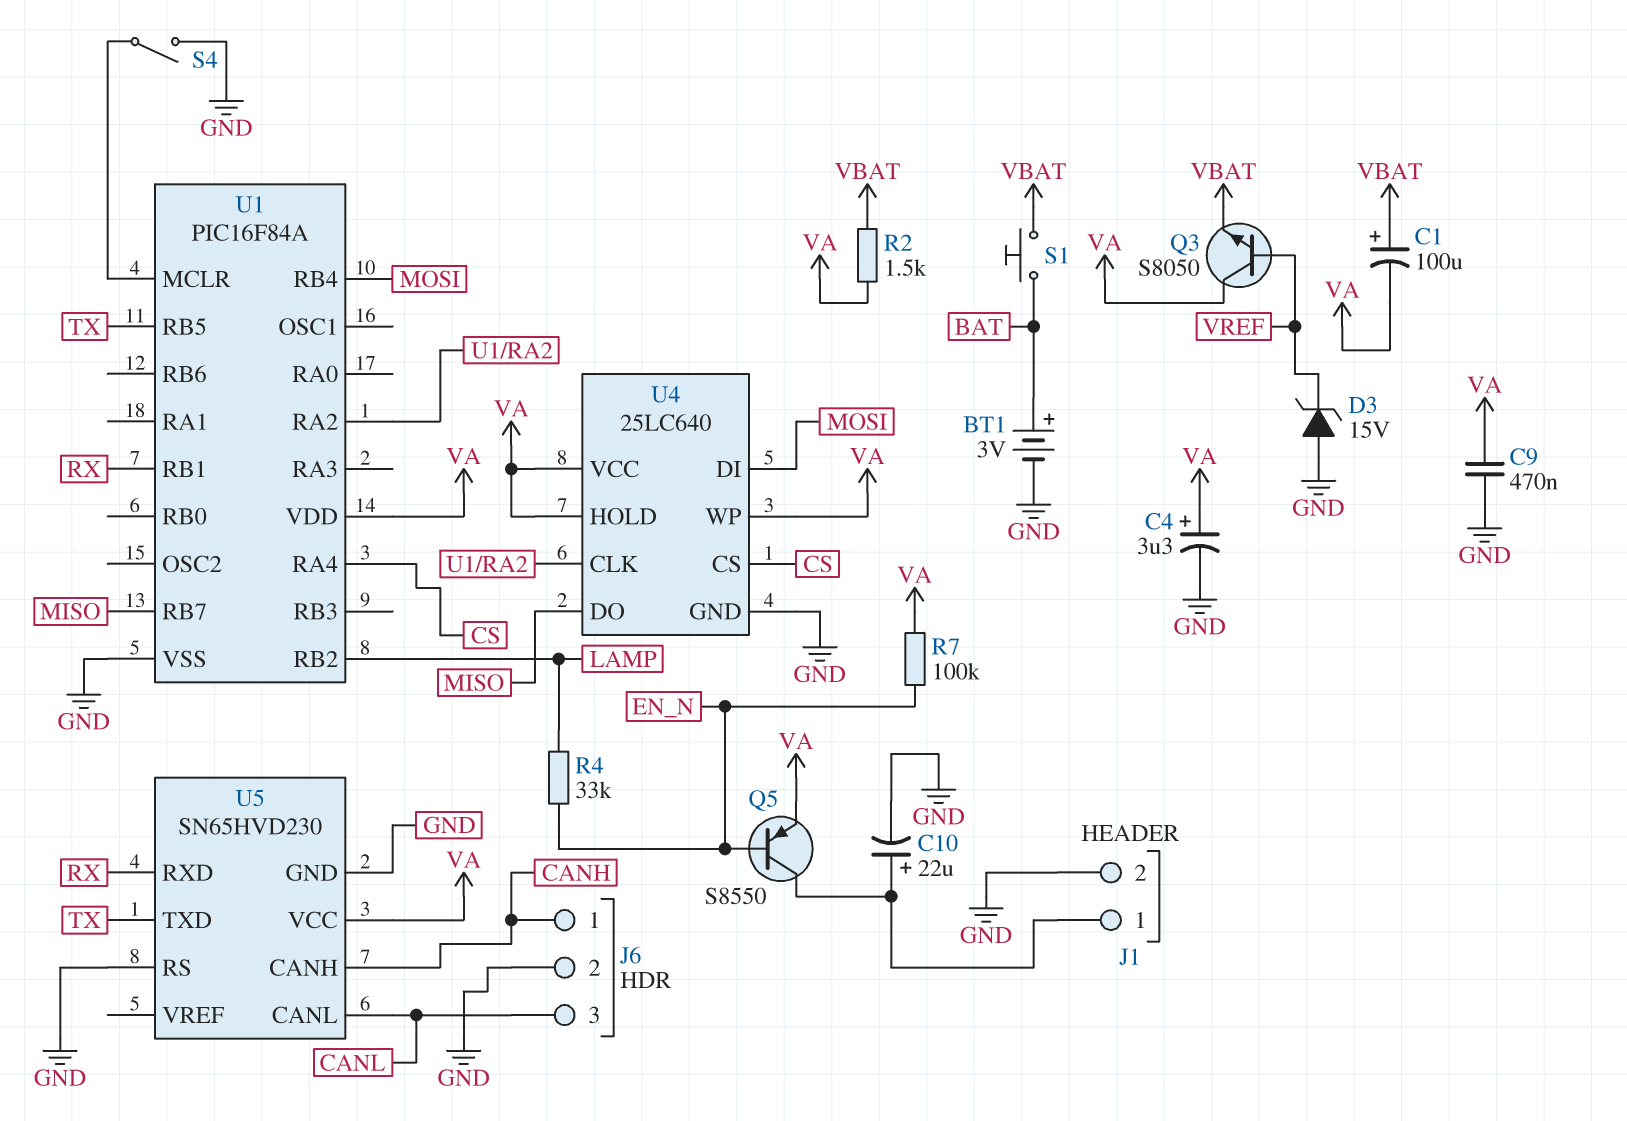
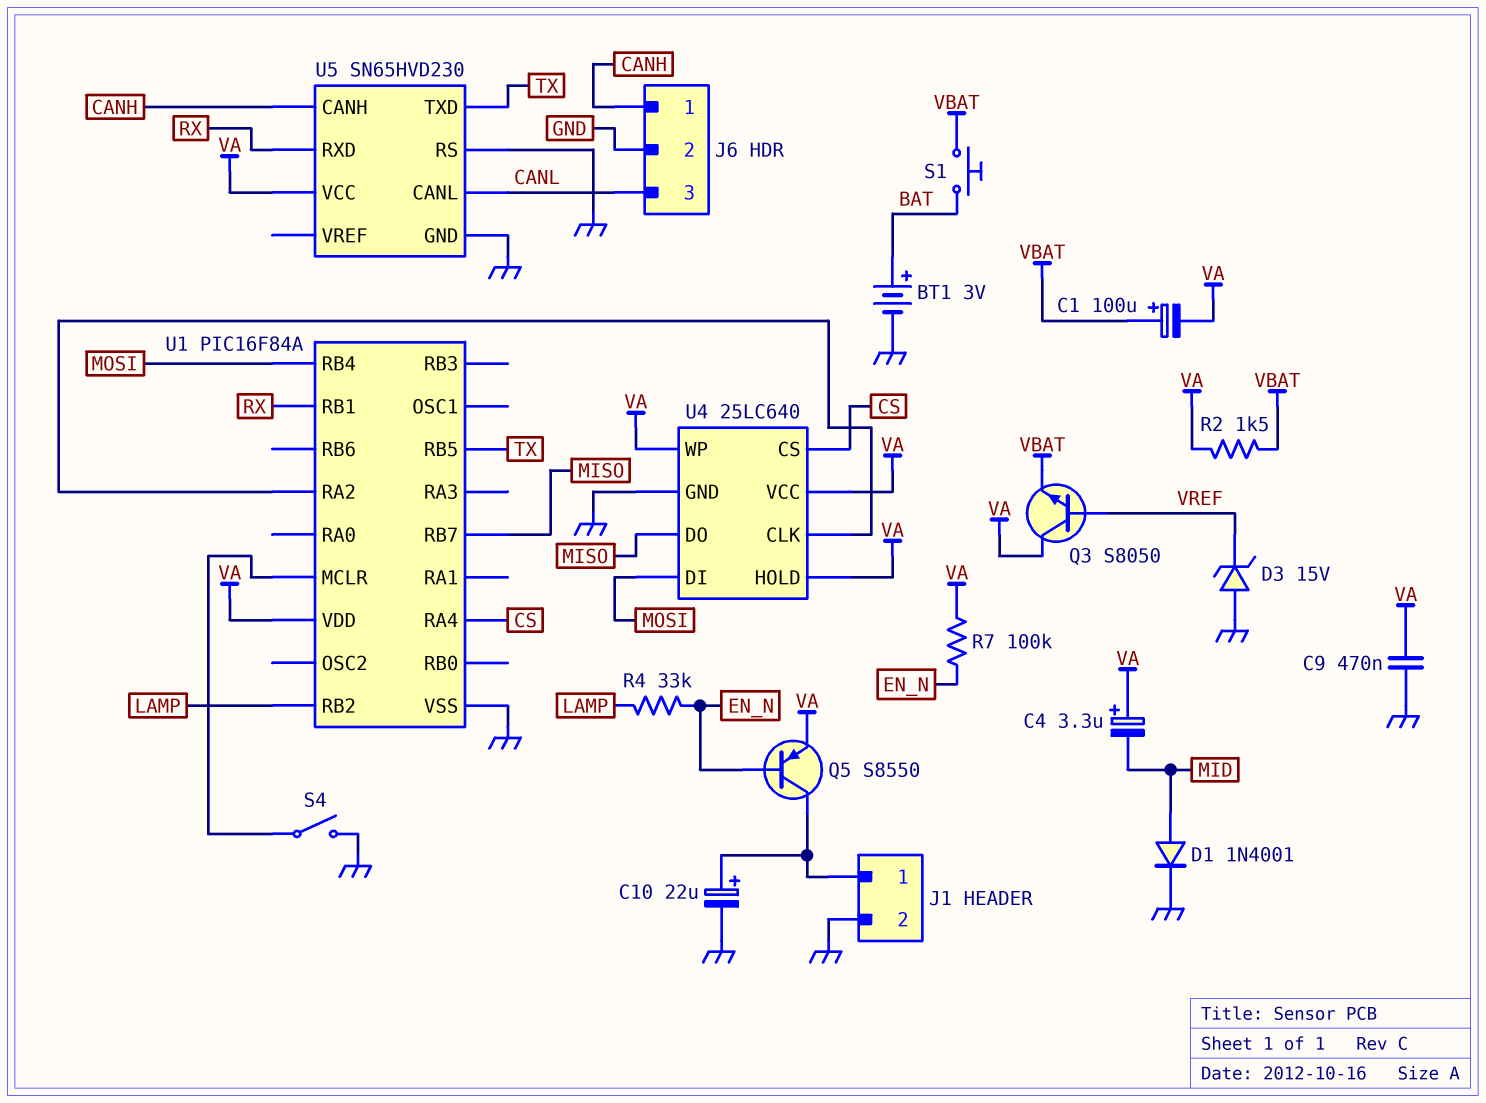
C4: 3.3uF (plus VA, minus GND) -> 3.3uF (plus VA, minus MID)
D1: none -> diode 1N4001 (A MID, K GND)

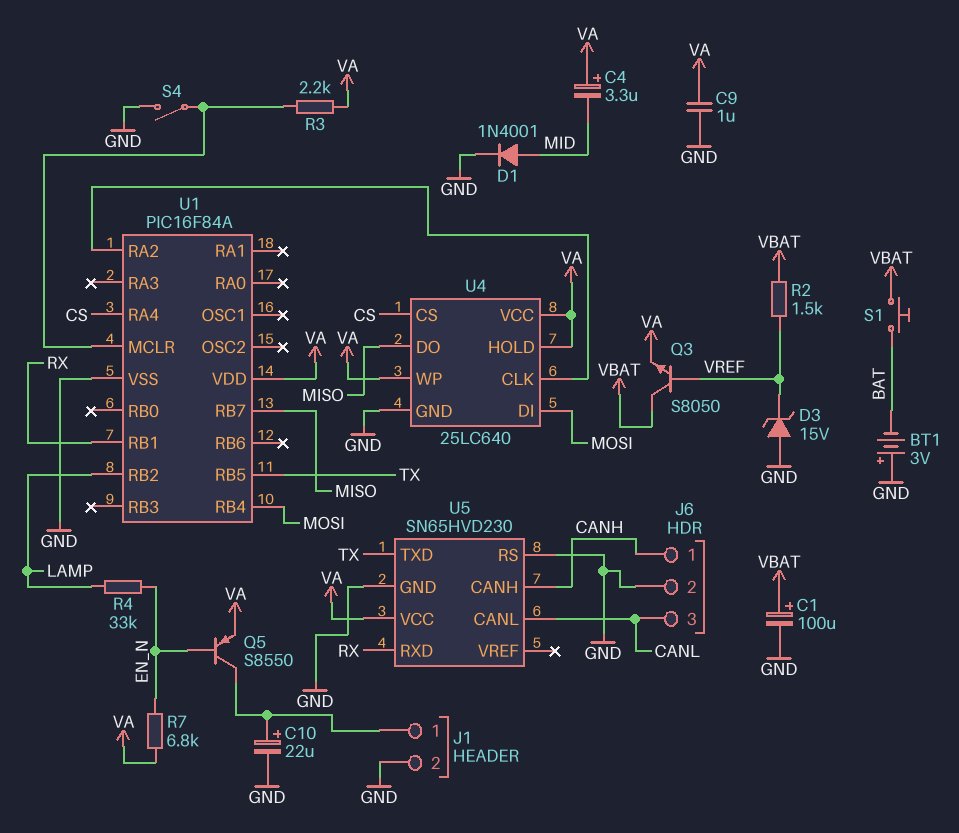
BT1: 3V (plus BAT, minus GND) -> 3V (plus GND, minus BAT)
C1: 100uF (plus VBAT, minus VA) -> 100uF (plus VBAT, minus GND)
C9: 470nF (GND, VA) -> 1uF (GND, VA)
Q3: NPN S8050 (B VREF, C VA, E VBAT) -> NPN S8050 (B VREF, C VBAT, E VA)
R2: 1.5k (VA, VBAT) -> 1.5k (VBAT, VREF)
R3: none -> 2.2k (U1/MCLR, VA)
R7: 100k (EN_N, VA) -> 6.8k (EN_N, VA)

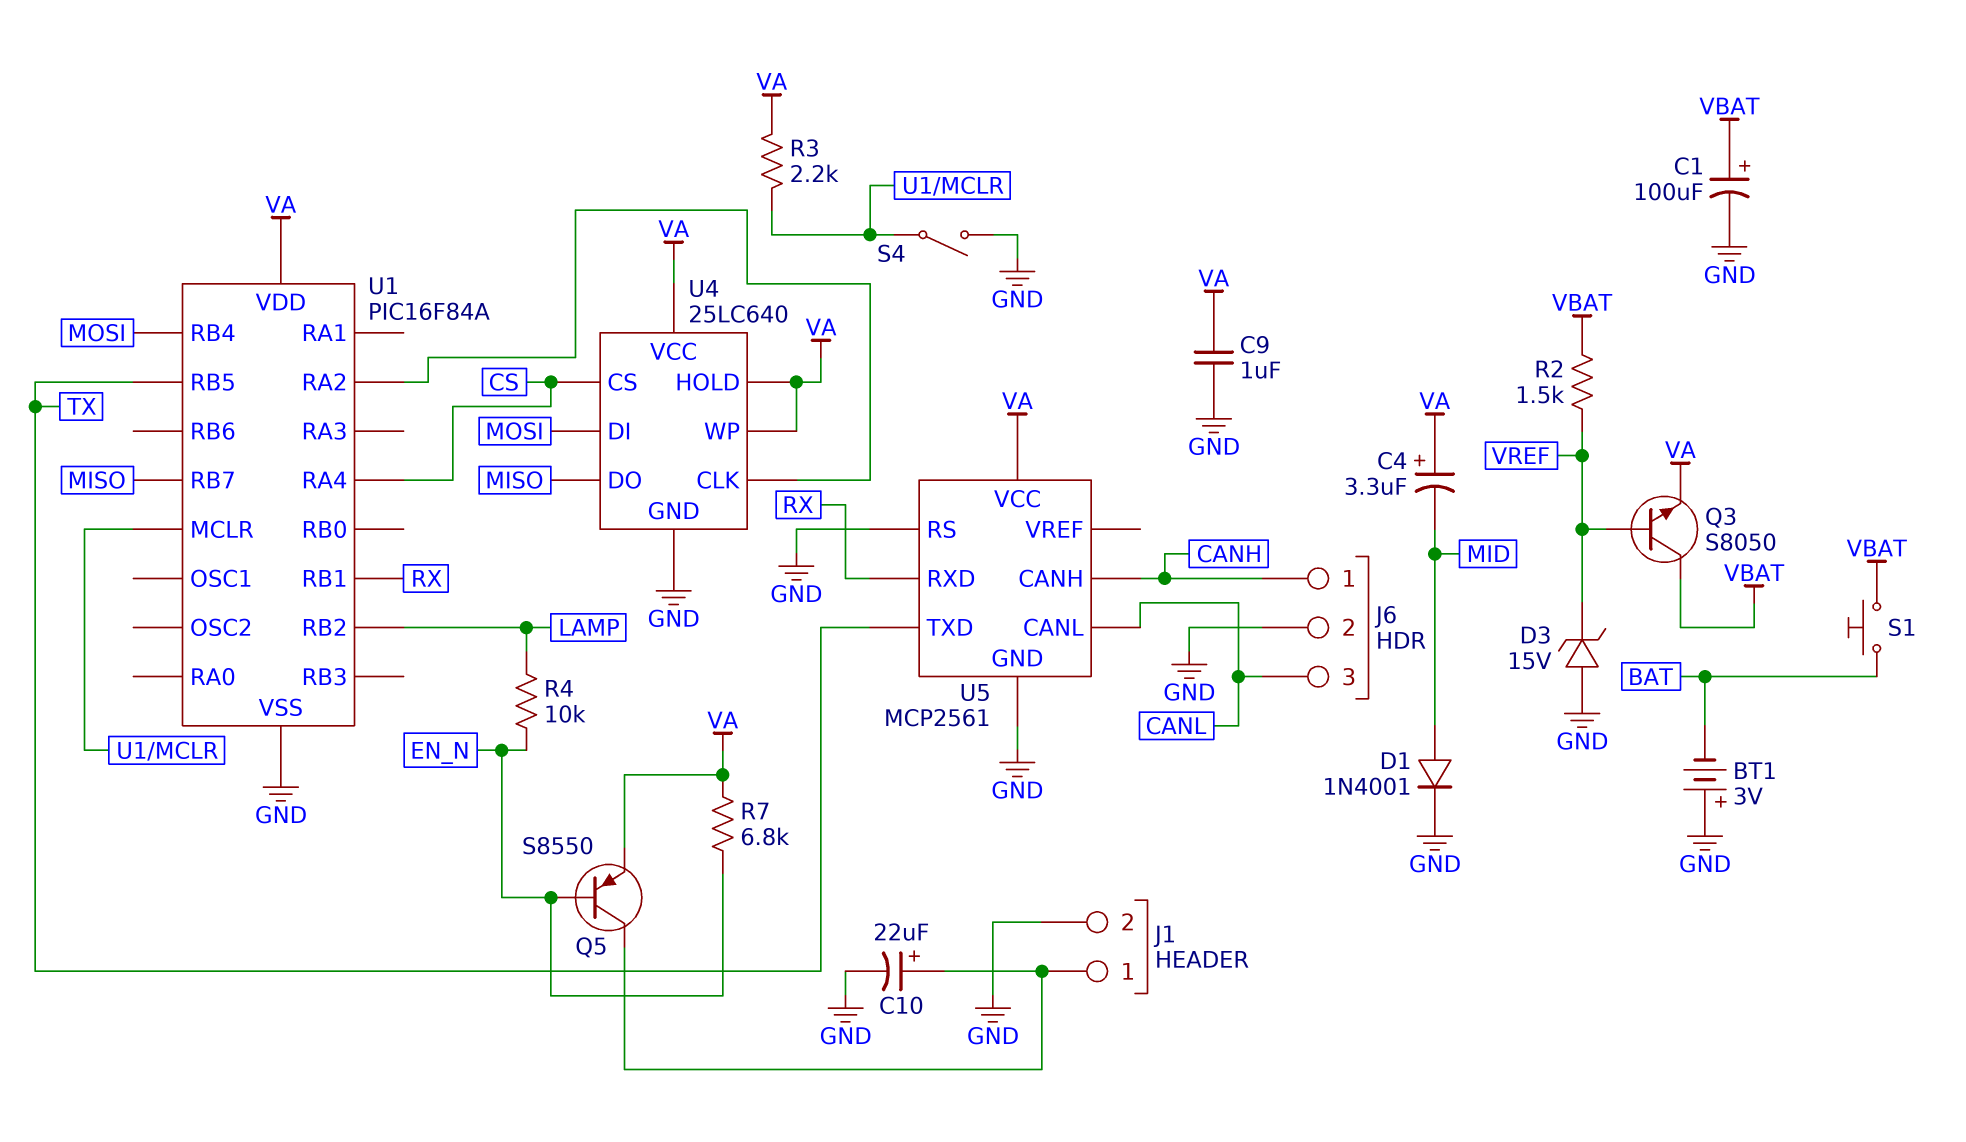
R4: 33k (EN_N, LAMP) -> 10k (EN_N, LAMP)
U5: SN65HVD230 -> MCP2561

